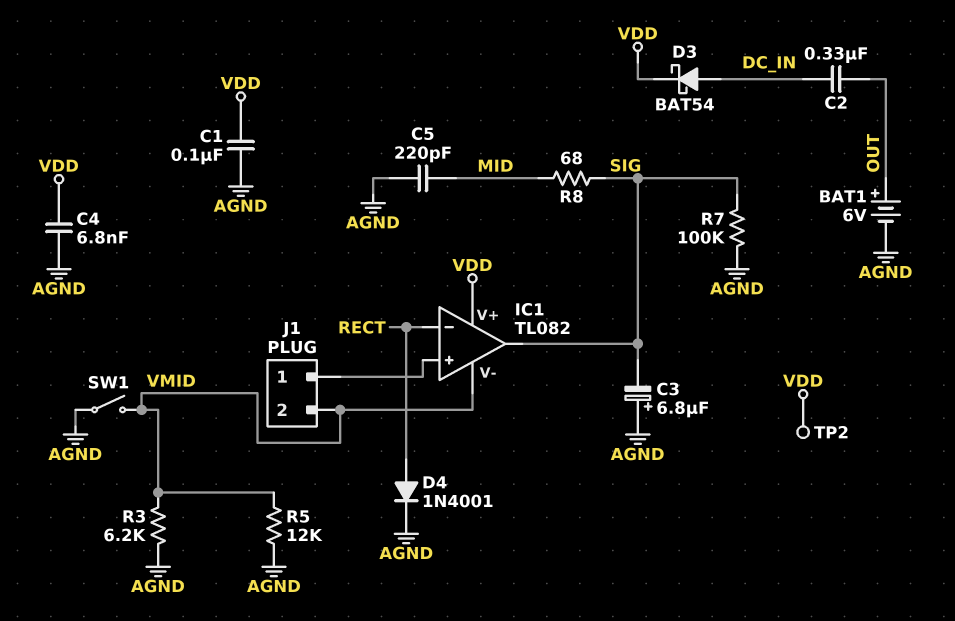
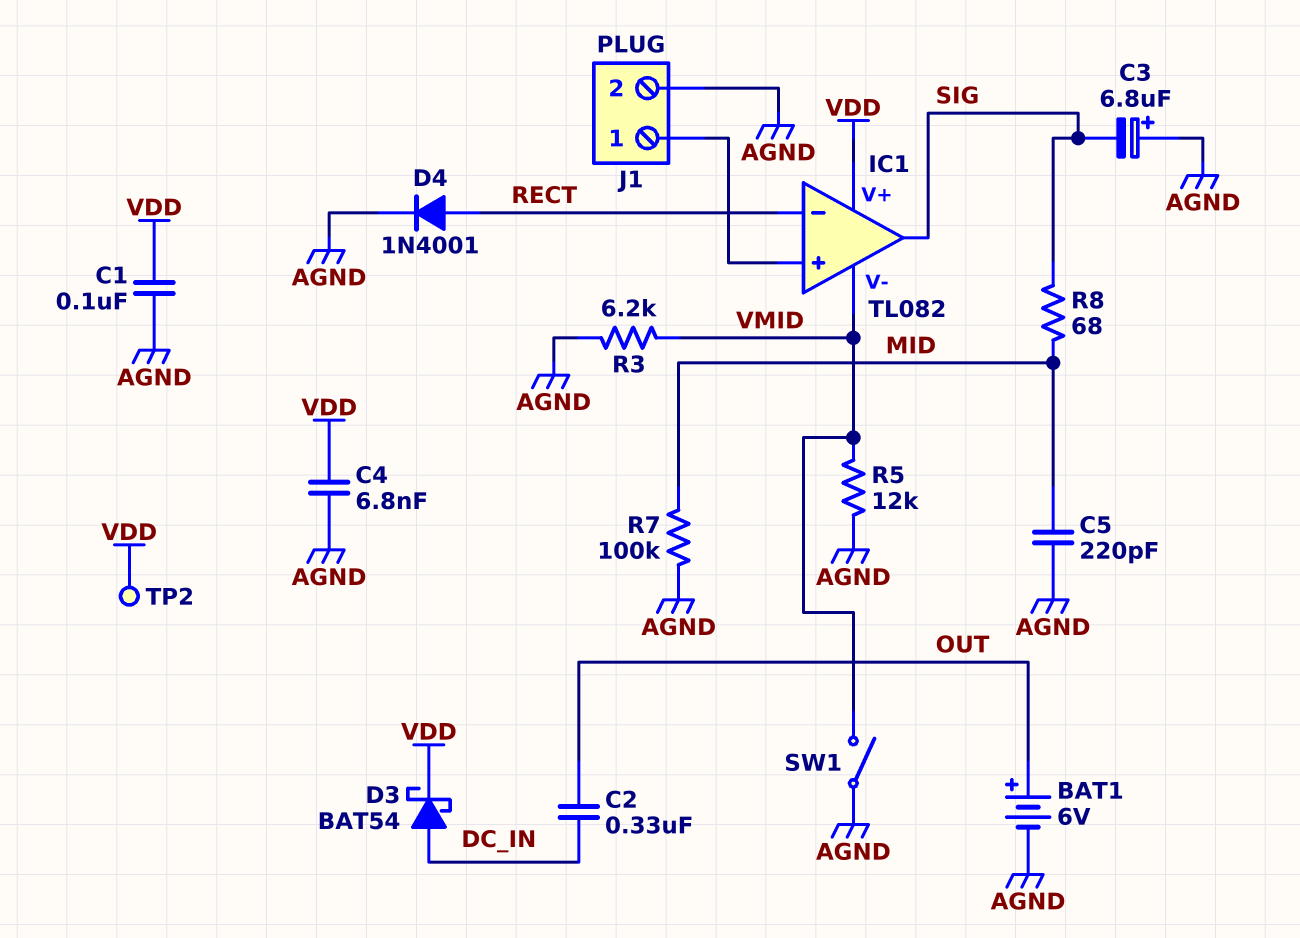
J1 pin 2: VMID -> AGND
R7: 100k (AGND, SIG) -> 100k (AGND, MID)

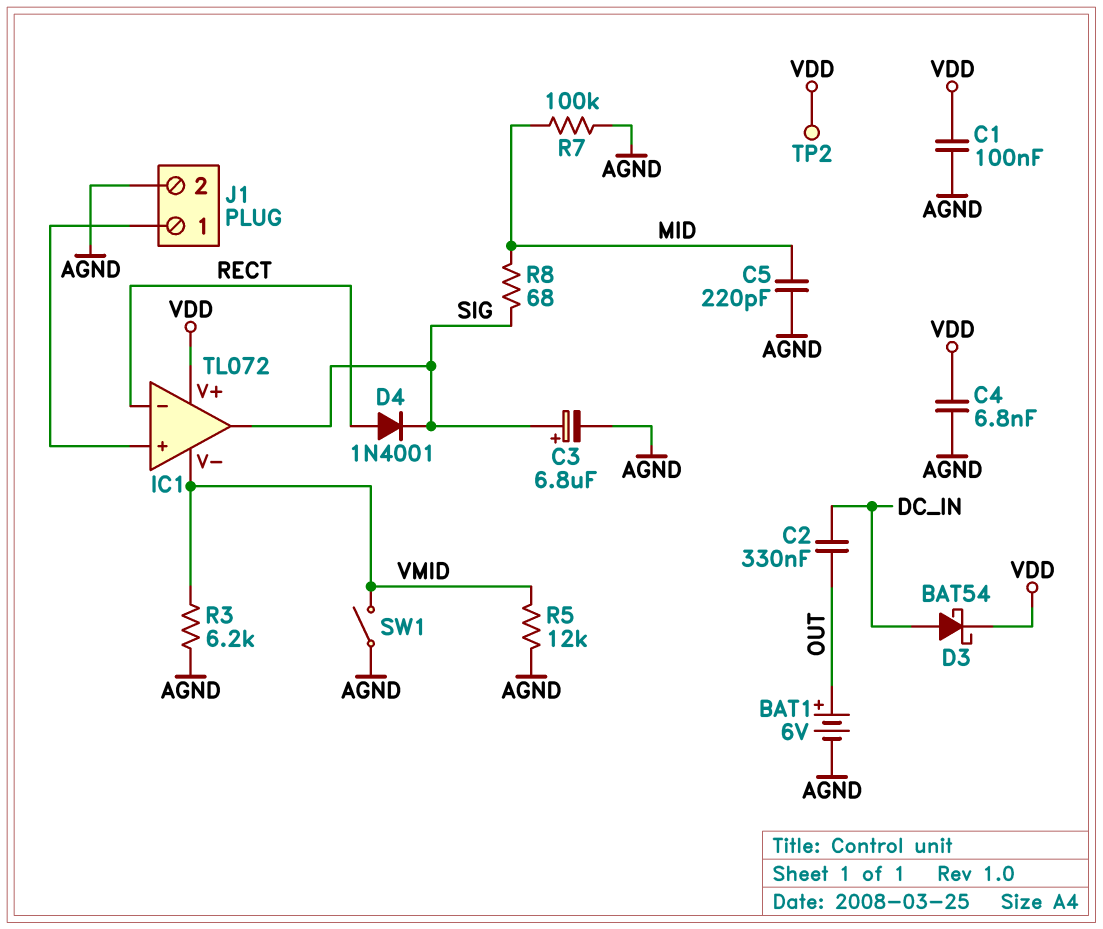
C3: 6.8uF (plus AGND, minus SIG) -> 6.8uF (plus SIG, minus AGND)
D4: diode 1N4001 (A RECT, K AGND) -> diode 1N4001 (A RECT, K SIG)
IC1: TL082 -> TL072

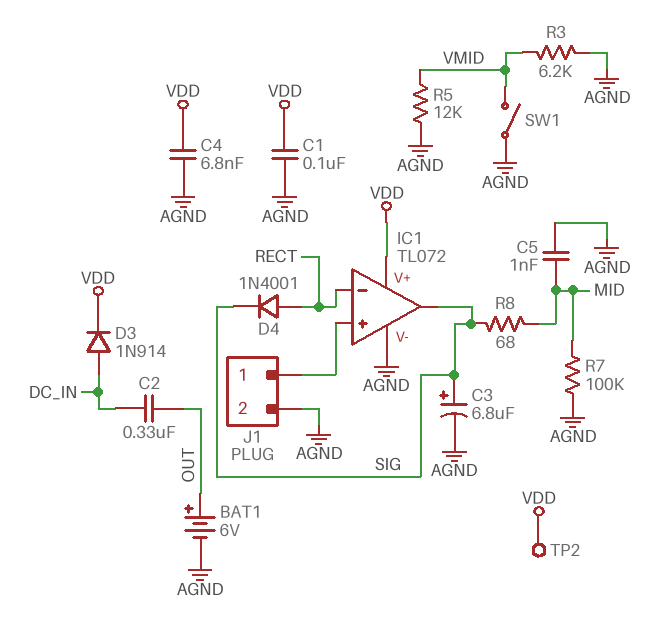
C5: 220pF (AGND, MID) -> 1nF (AGND, MID)
D3: schottky BAT54 (A DC_IN, K VDD) -> diode 1N914 (A DC_IN, K VDD)
IC1 pin V-: VMID -> AGND

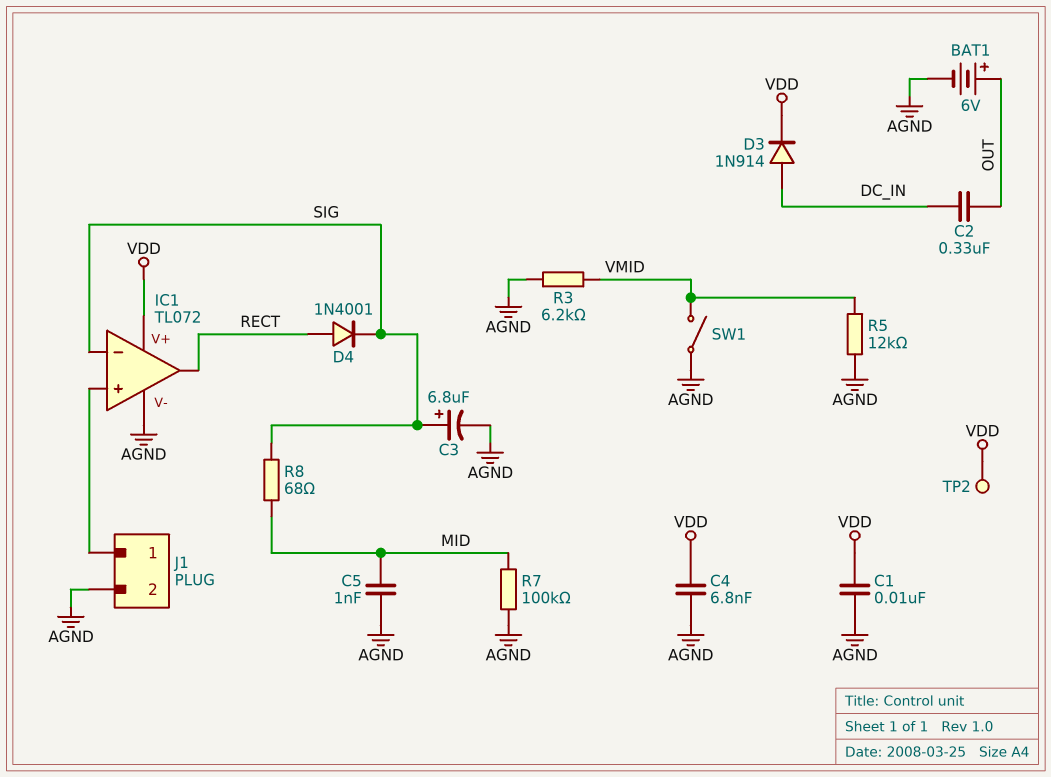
C1: 100nF (AGND, VDD) -> 10nF (AGND, VDD)
IC1 pin in-: RECT -> SIG
IC1 pin out: SIG -> RECT

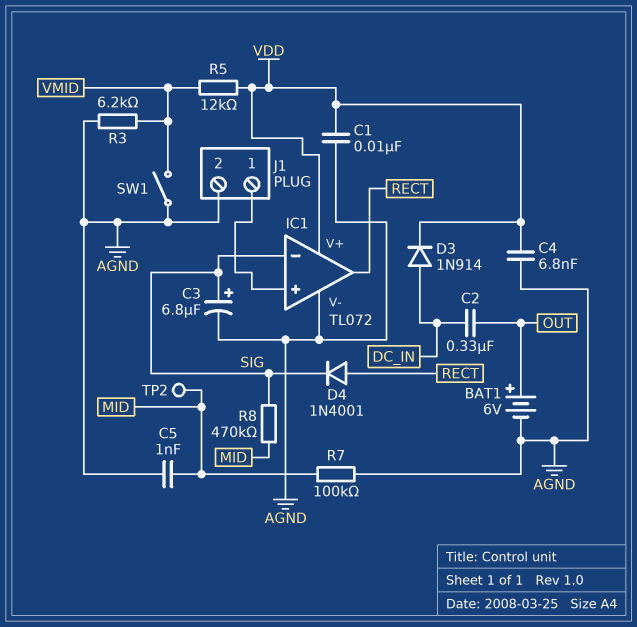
R5: 12k (AGND, VMID) -> 12k (VDD, VMID)
R8: 68 (MID, SIG) -> 470k (MID, SIG)
TP2: test point (VDD) -> test point (MID)

